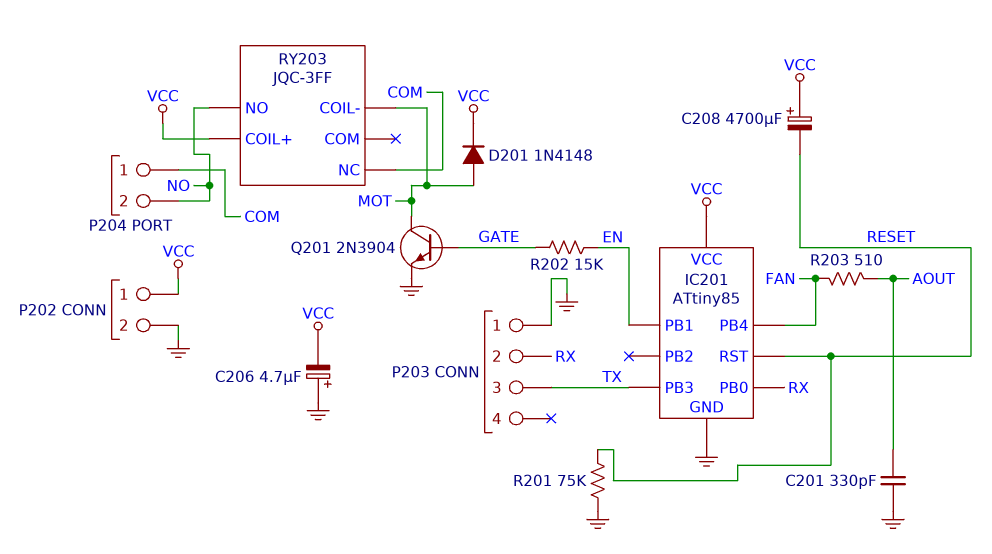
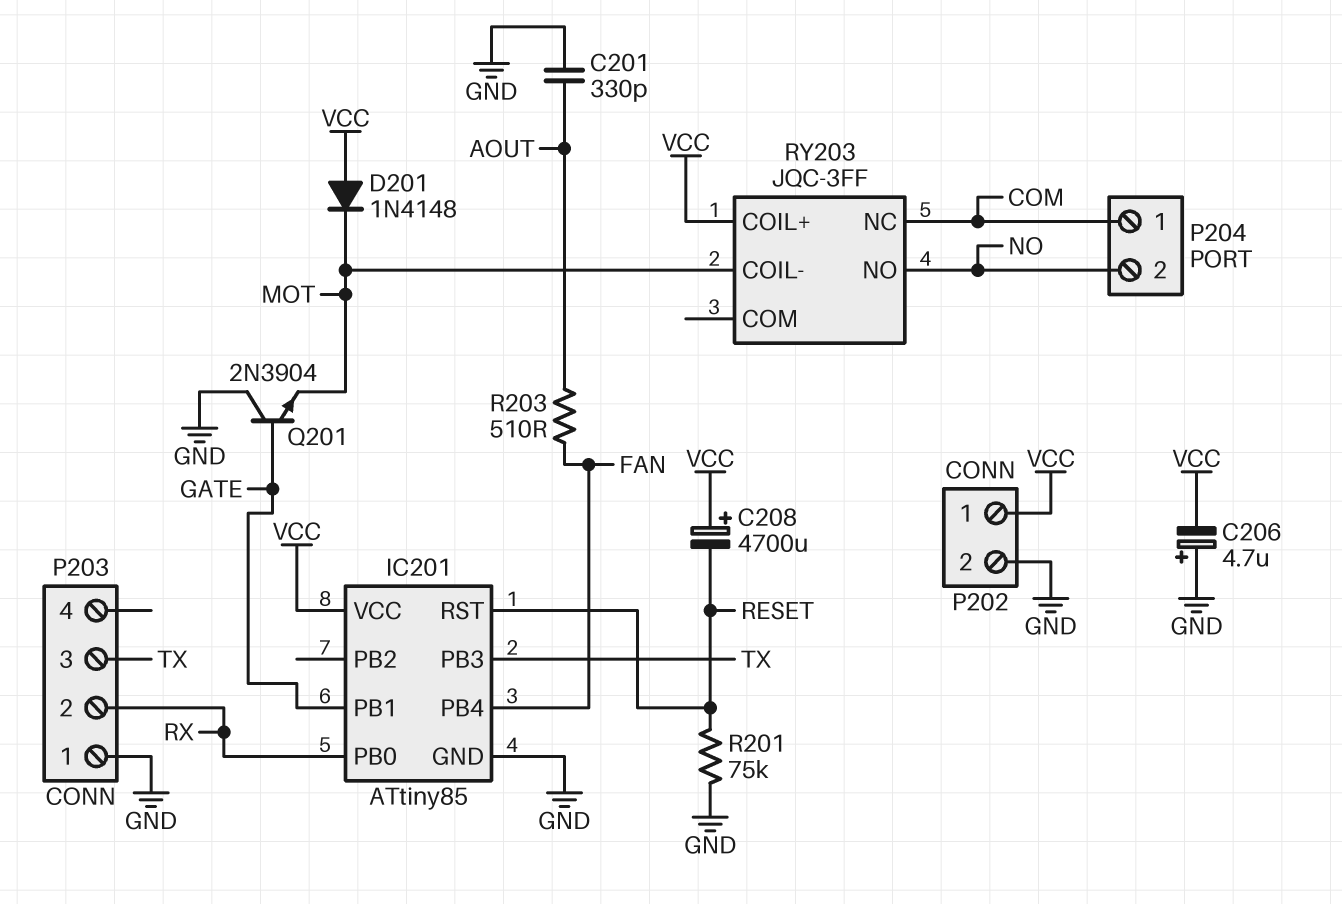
D201: diode 1N4148 (A MOT, K VCC) -> diode 1N4148 (A VCC, K MOT)
IC201 pin PB1: EN -> GATE
Q201: NPN 2N3904 (B GATE, C MOT, E GND) -> NPN 2N3904 (B GATE, C GND, E MOT)
R202: 15k (EN, GATE) -> none

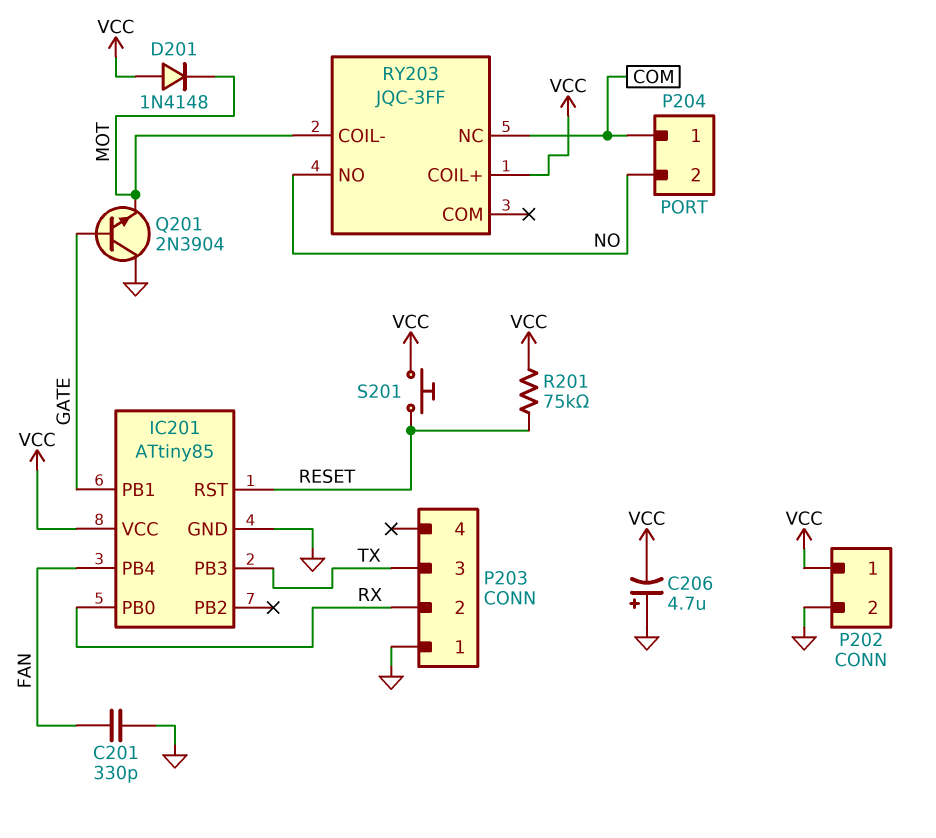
C201: 330pF (AOUT, GND) -> 330pF (FAN, GND)
C208: 4700uF (plus VCC, minus RESET) -> none
R201: 75k (GND, RESET) -> 75k (RESET, VCC)
R203: 510 (AOUT, FAN) -> none
S201: none -> button (RESET, VCC)

